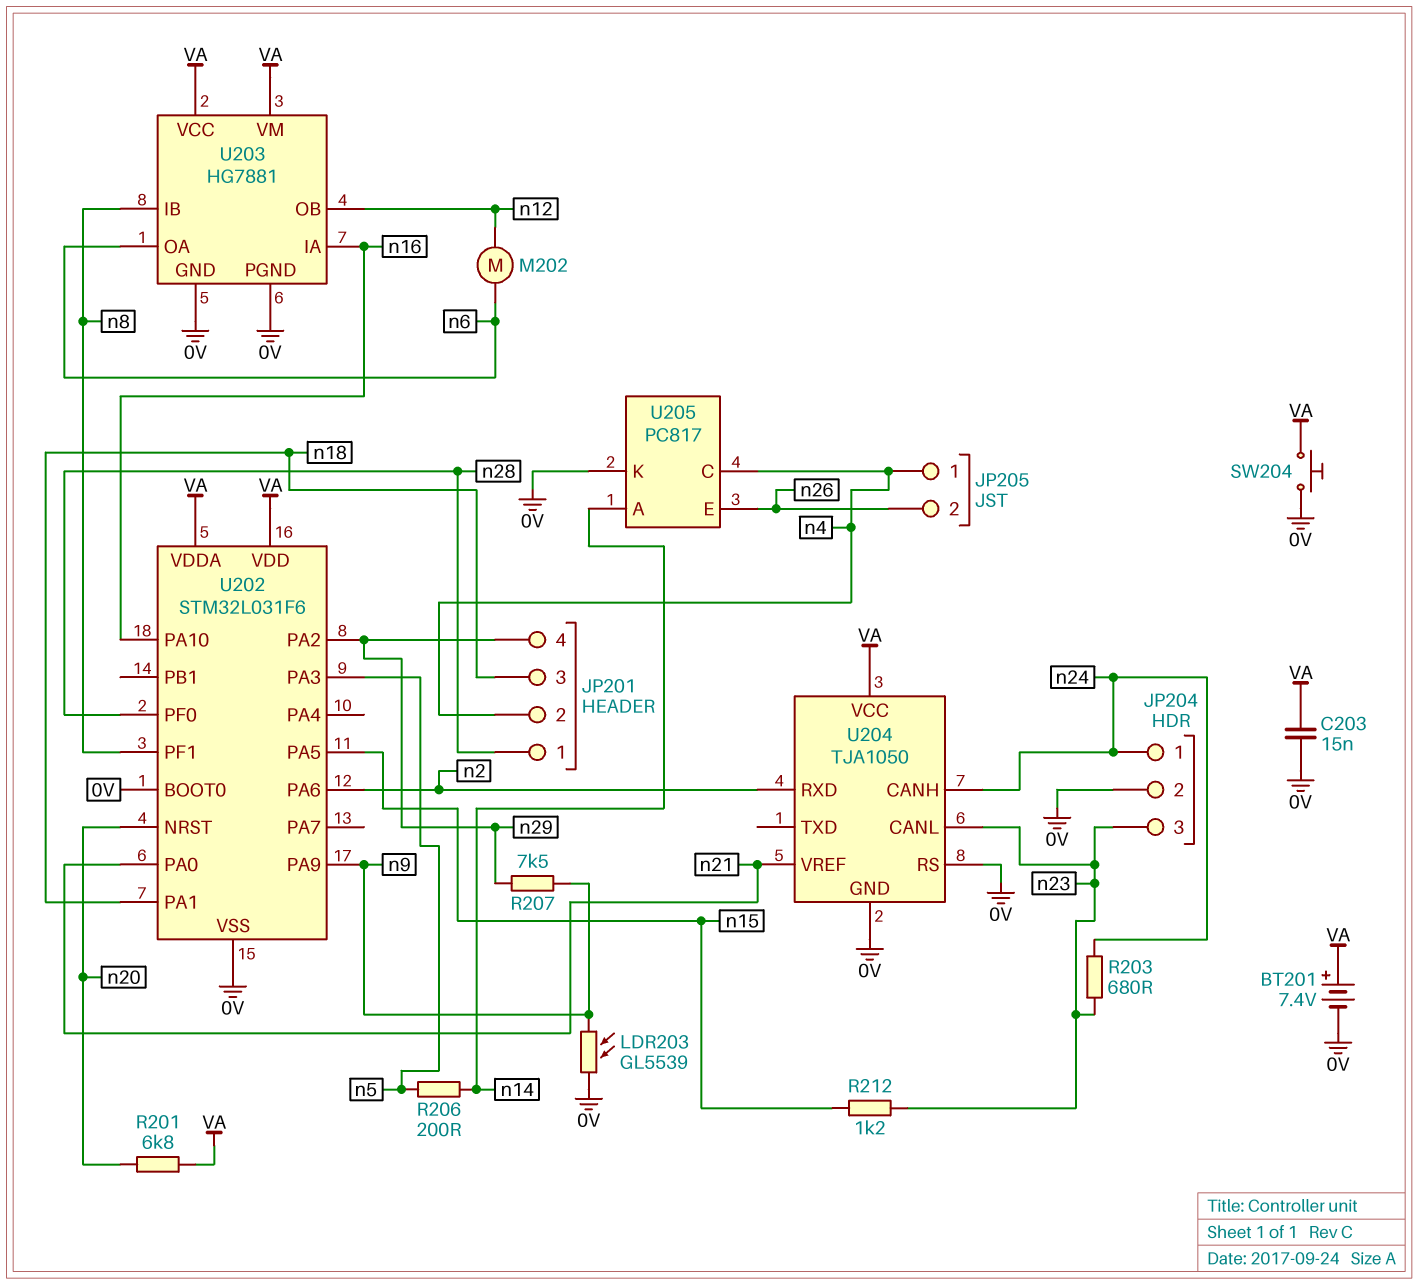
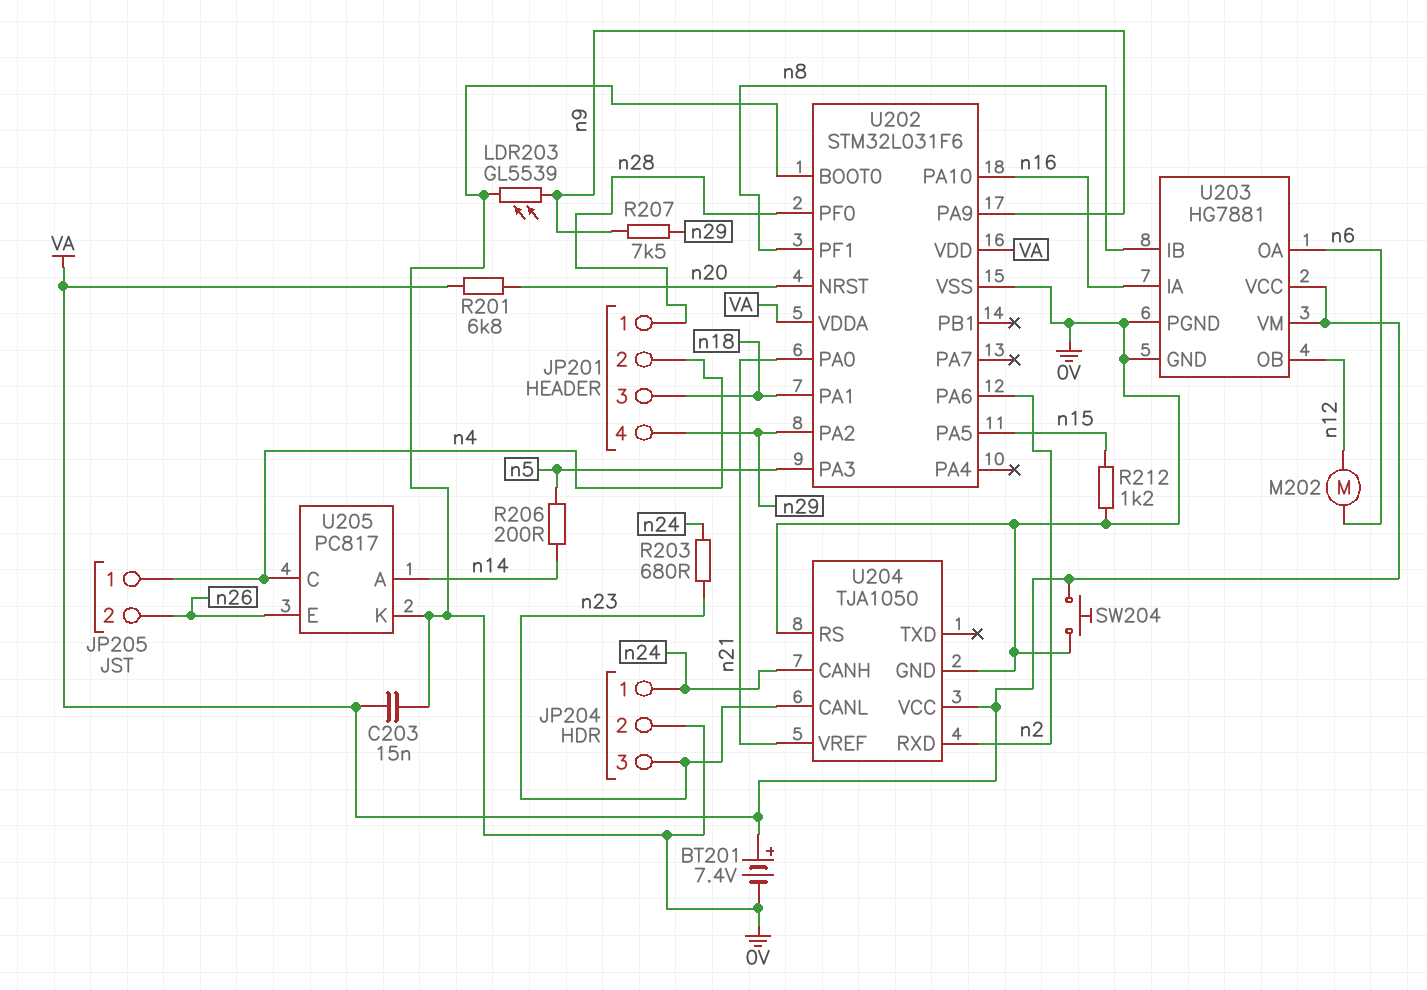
R212: 1.2k (n15, n23) -> 1.2k (0V, n15)

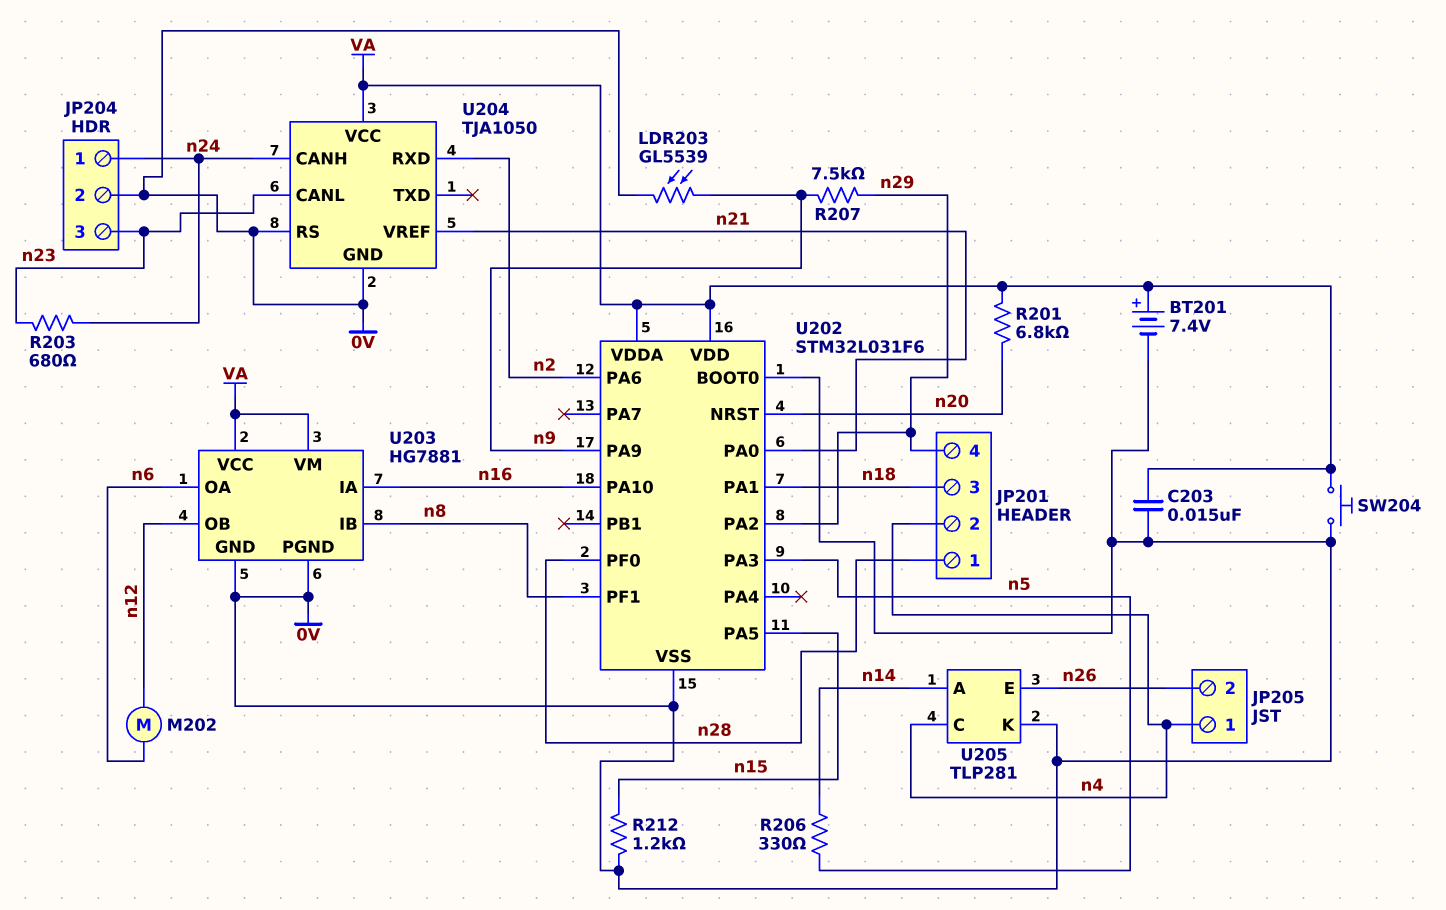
R206: 200 (n5, n14) -> 330 (n5, n14)
U205: PC817 -> TLP281

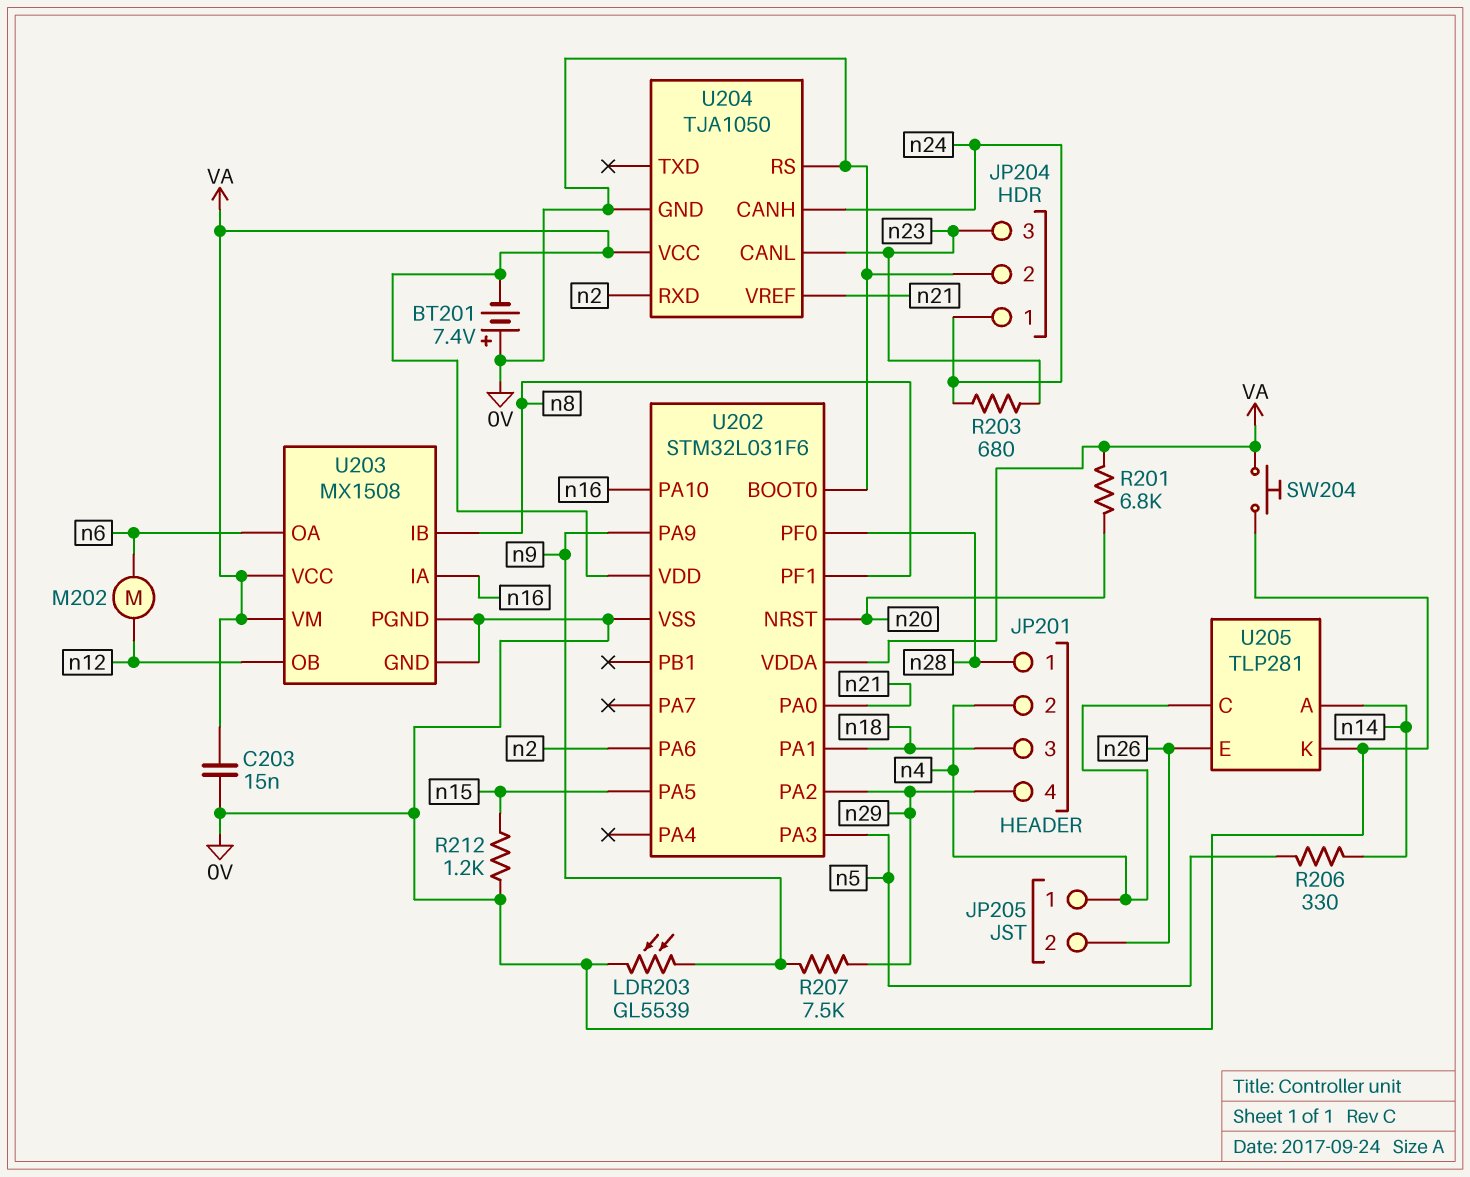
BT201: 7.4V (plus VA, minus 0V) -> 7.4V (plus 0V, minus VA)
U203: HG7881 -> MX1508

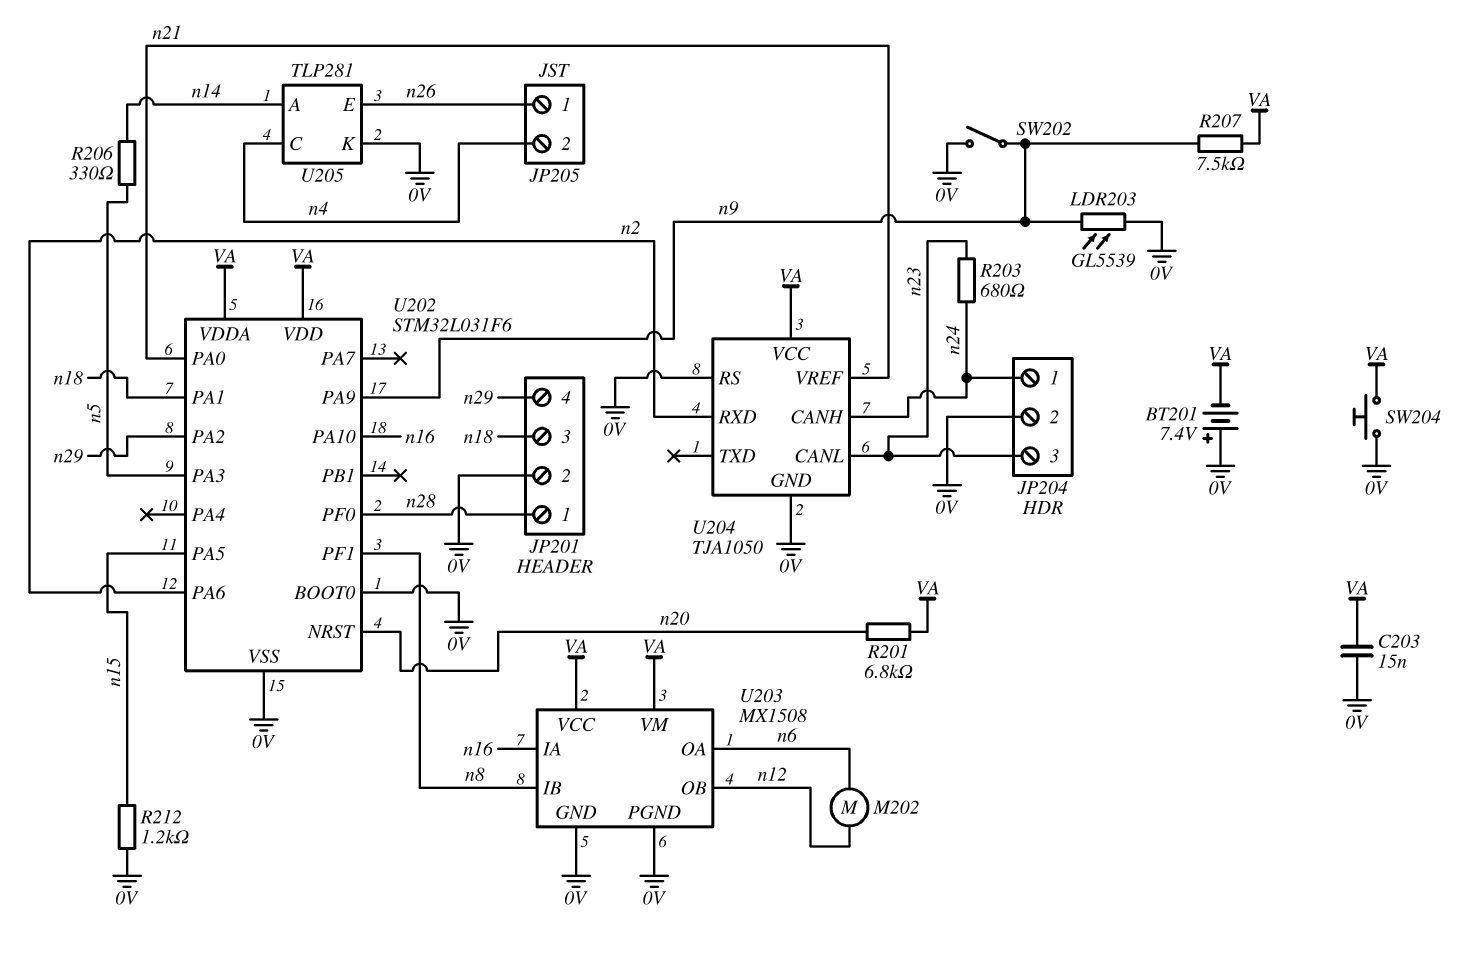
JP201 pin 2: n4 -> 0V
JP205 pin 1: n4 -> n26
JP205 pin 2: n26 -> n4
R207: 7.5k (n9, n29) -> 7.5k (VA, n9)
SW202: none -> switch (0V, n9)

